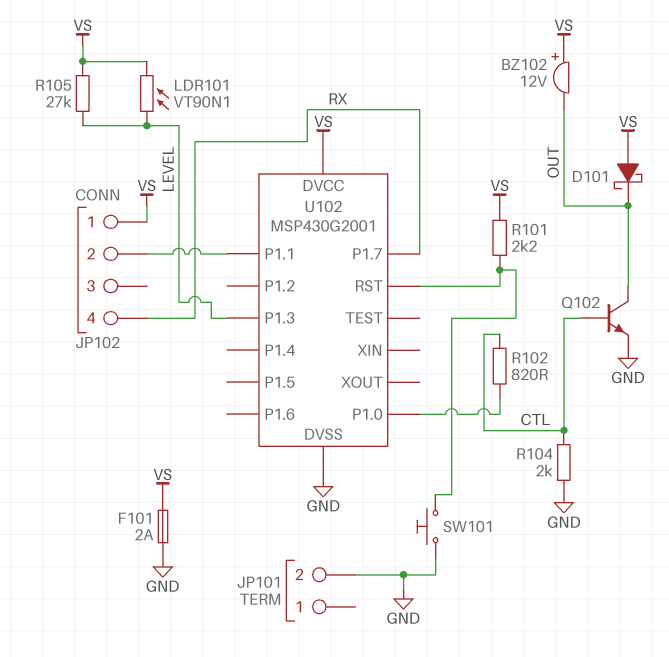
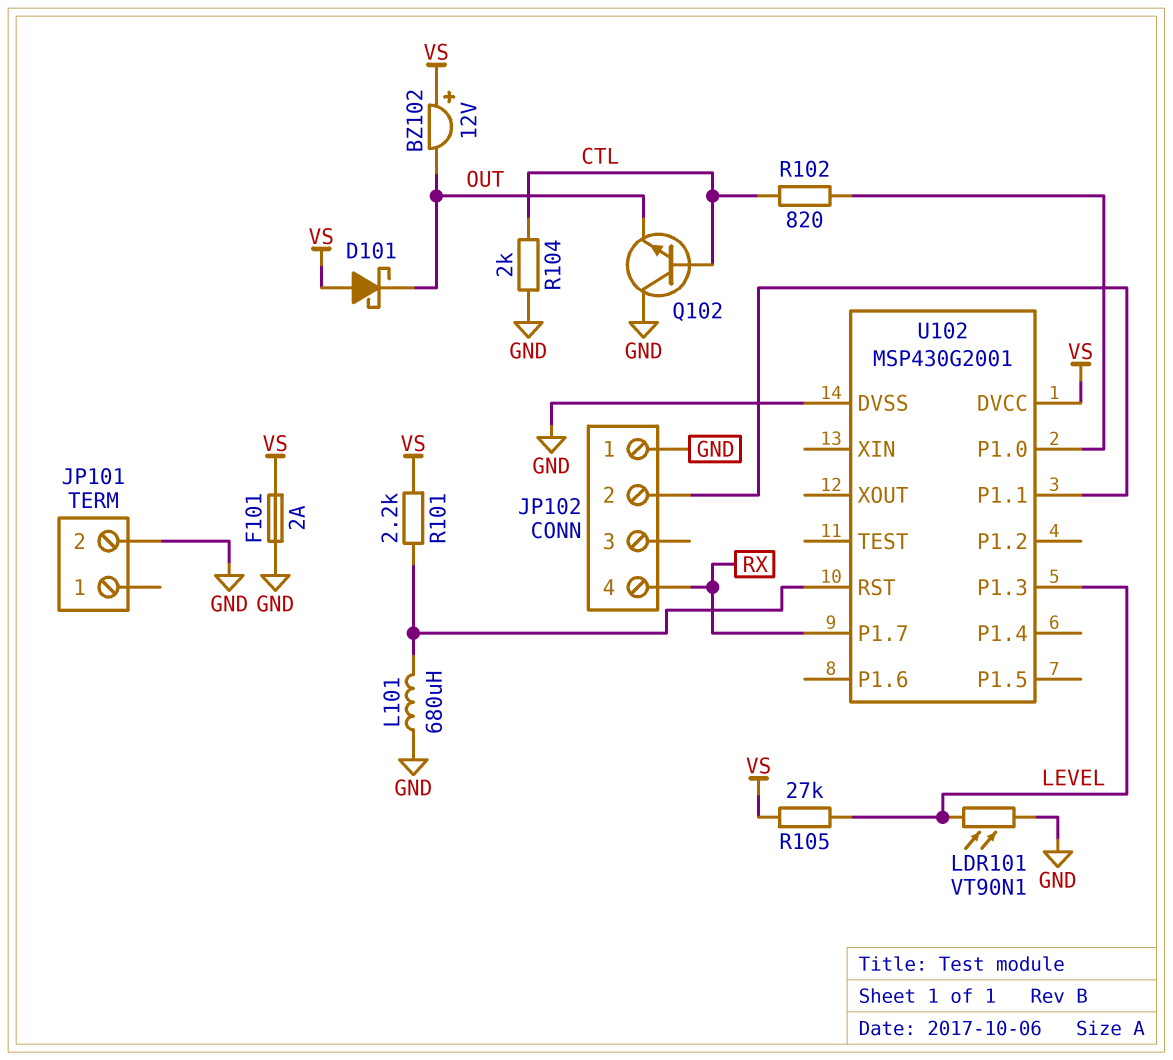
JP102 pin 1: VS -> GND
L101: none -> 680uH (GND, U102/RST)
LDR101: VT90N1 (LEVEL, VS) -> VT90N1 (GND, LEVEL)
Q102: NPN (B CTL, C OUT, E GND) -> NPN (B CTL, C GND, E OUT)
SW101: button (GND, U102/RST) -> none

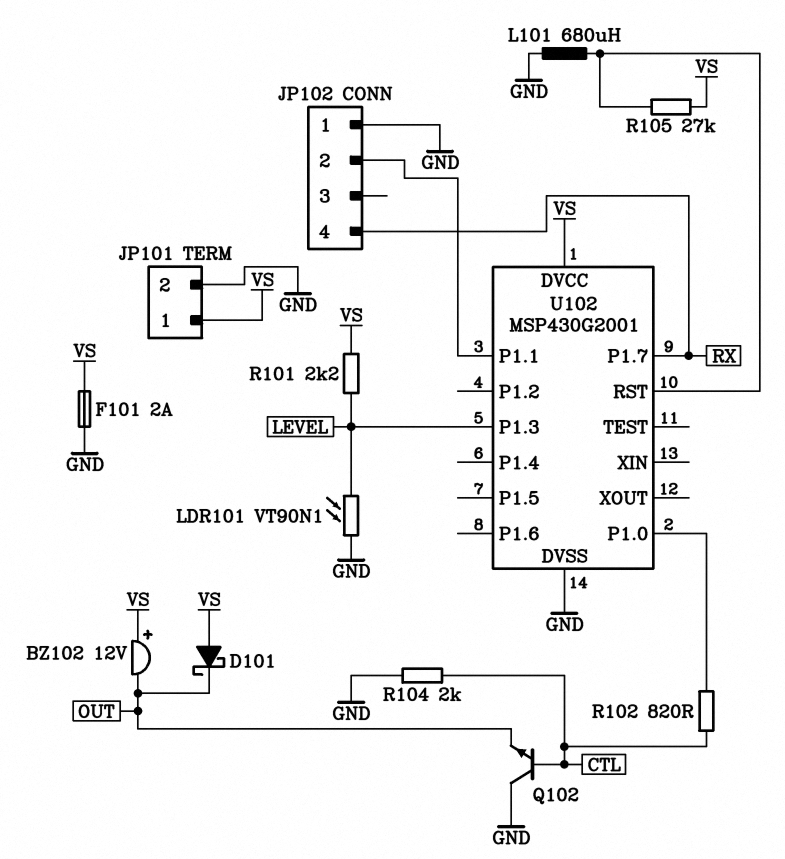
JP101 pin 1: none -> VS
R101: 2.2k (U102/RST, VS) -> 2.2k (LEVEL, VS)
R105: 27k (LEVEL, VS) -> 27k (U102/RST, VS)

